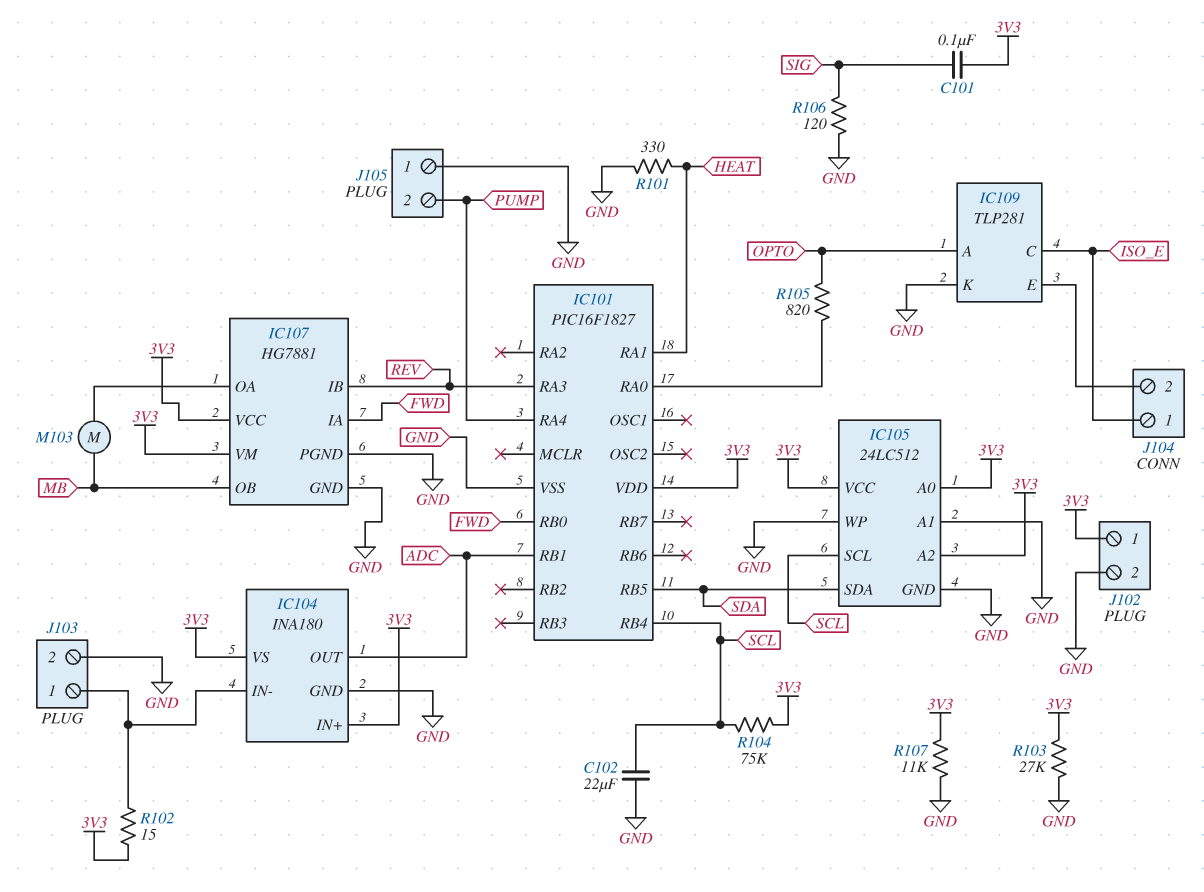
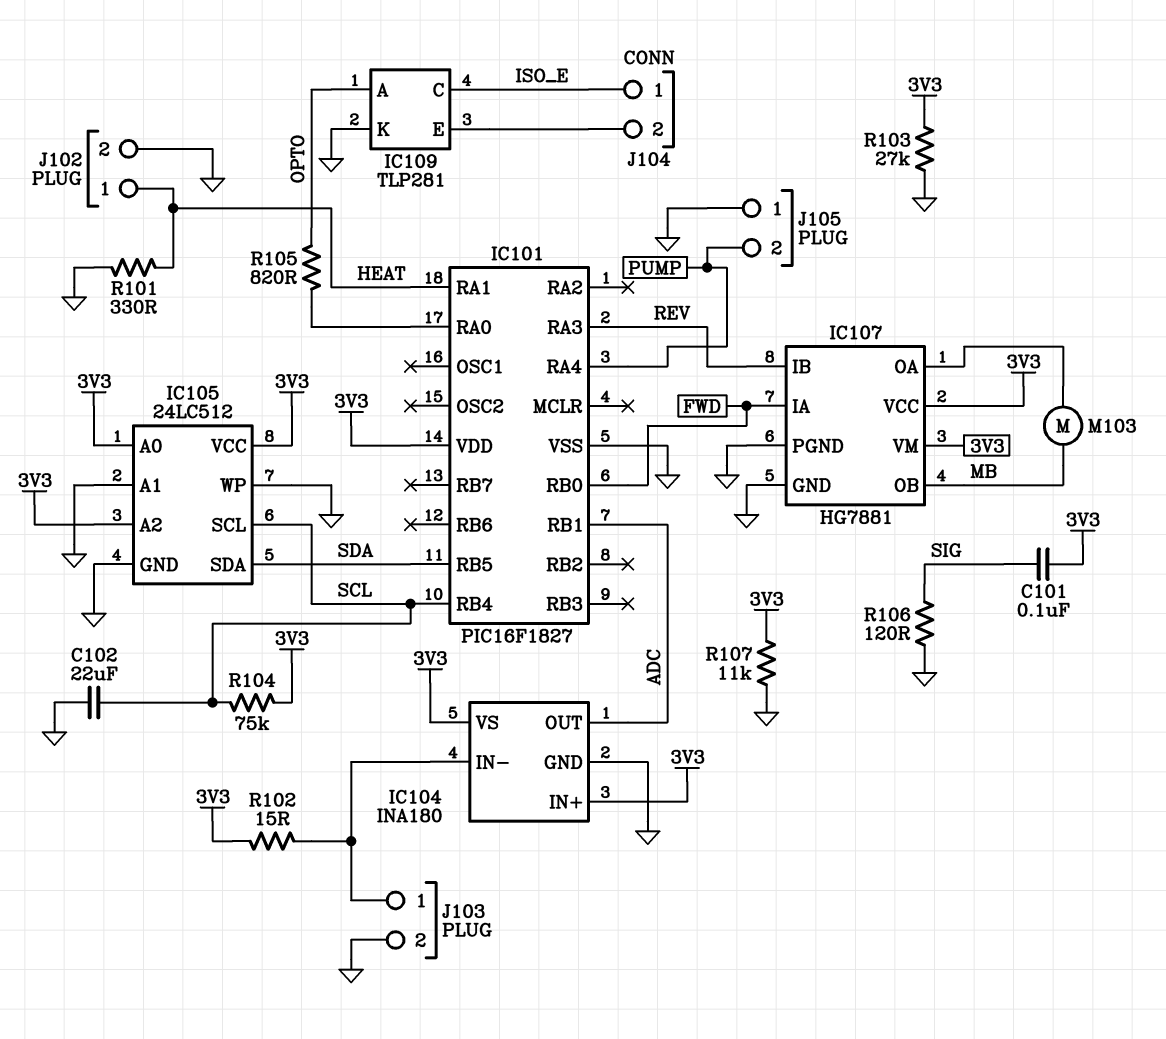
J102 pin 1: 3V3 -> HEAT

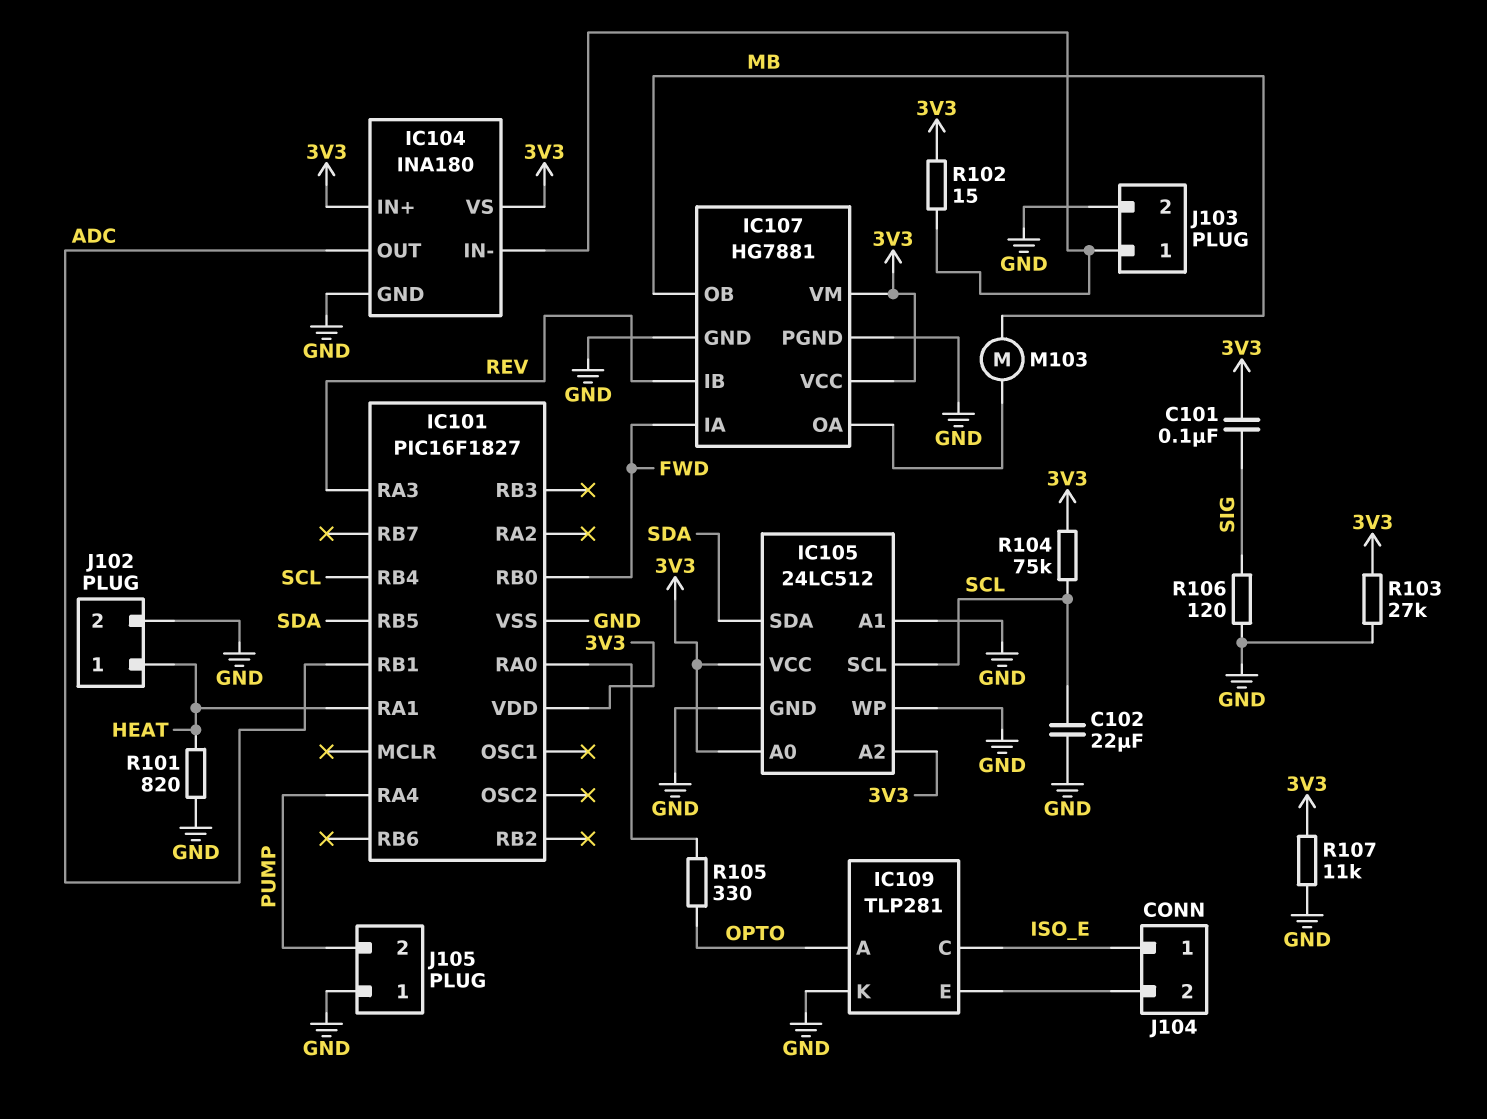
R101: 330 (GND, HEAT) -> 820 (GND, HEAT)
R105: 820 (IC101/RA0, OPTO) -> 330 (IC101/RA0, OPTO)

